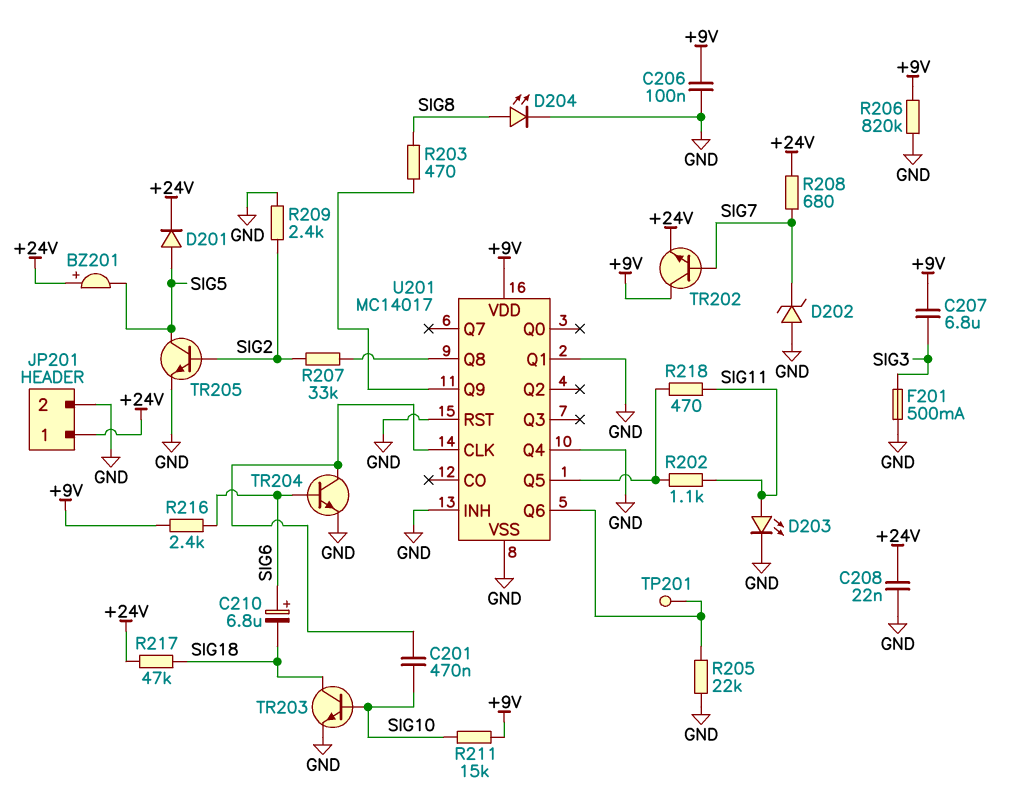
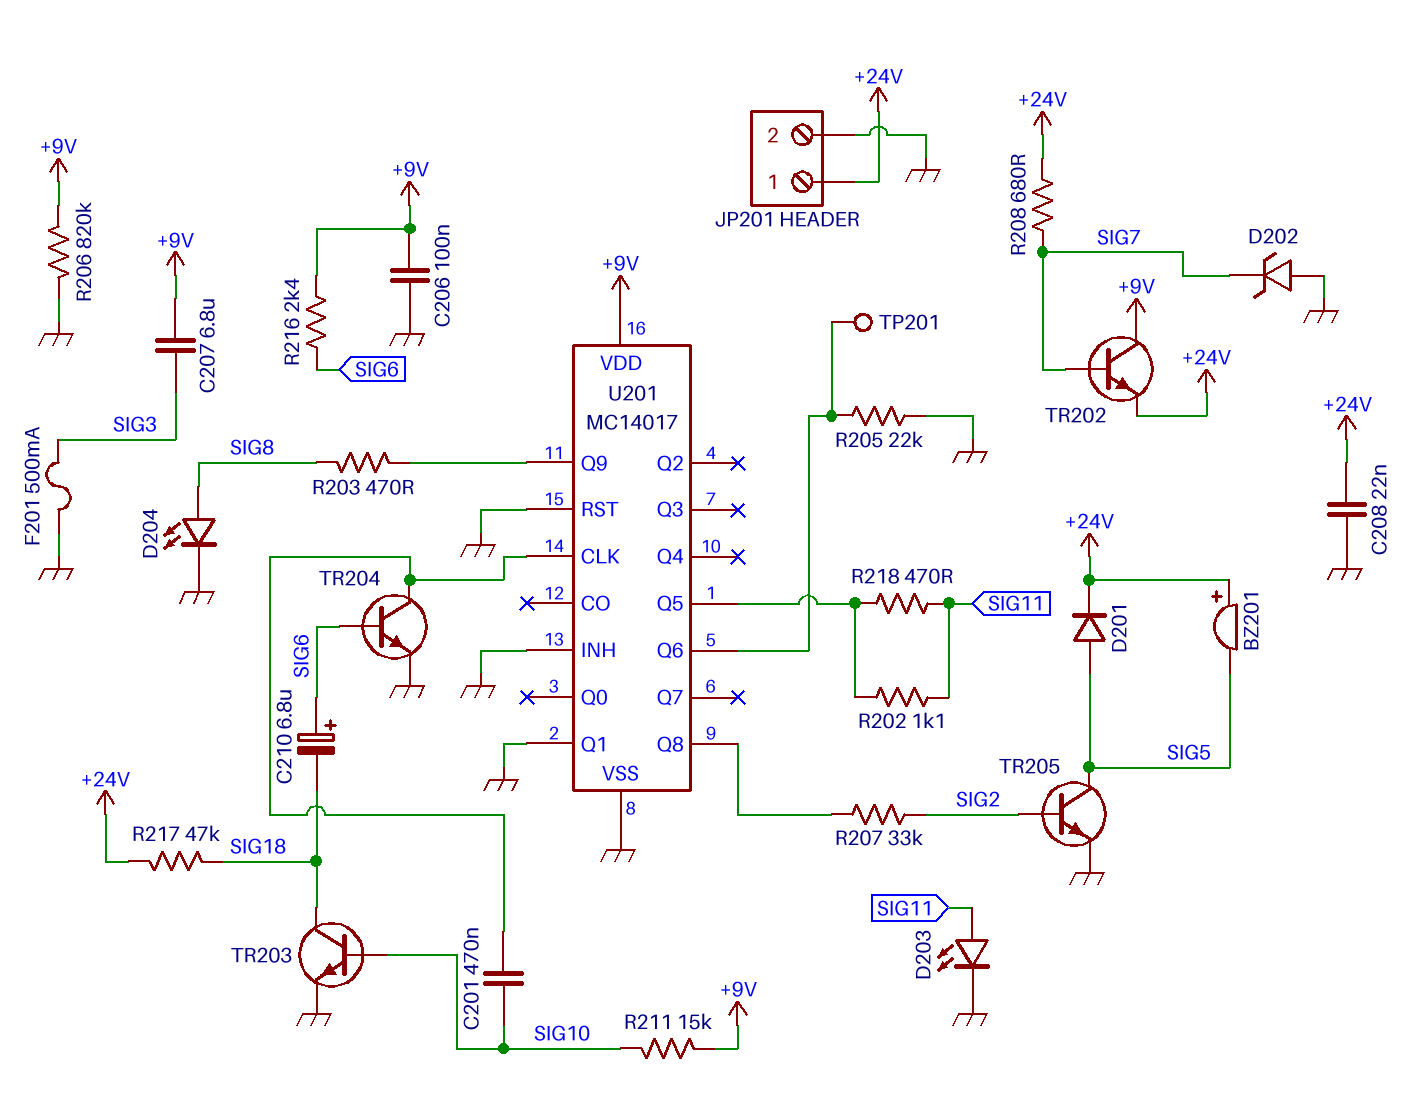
R209: 2.4k (GND, SIG2) -> none
U201 pin Q4: GND -> none

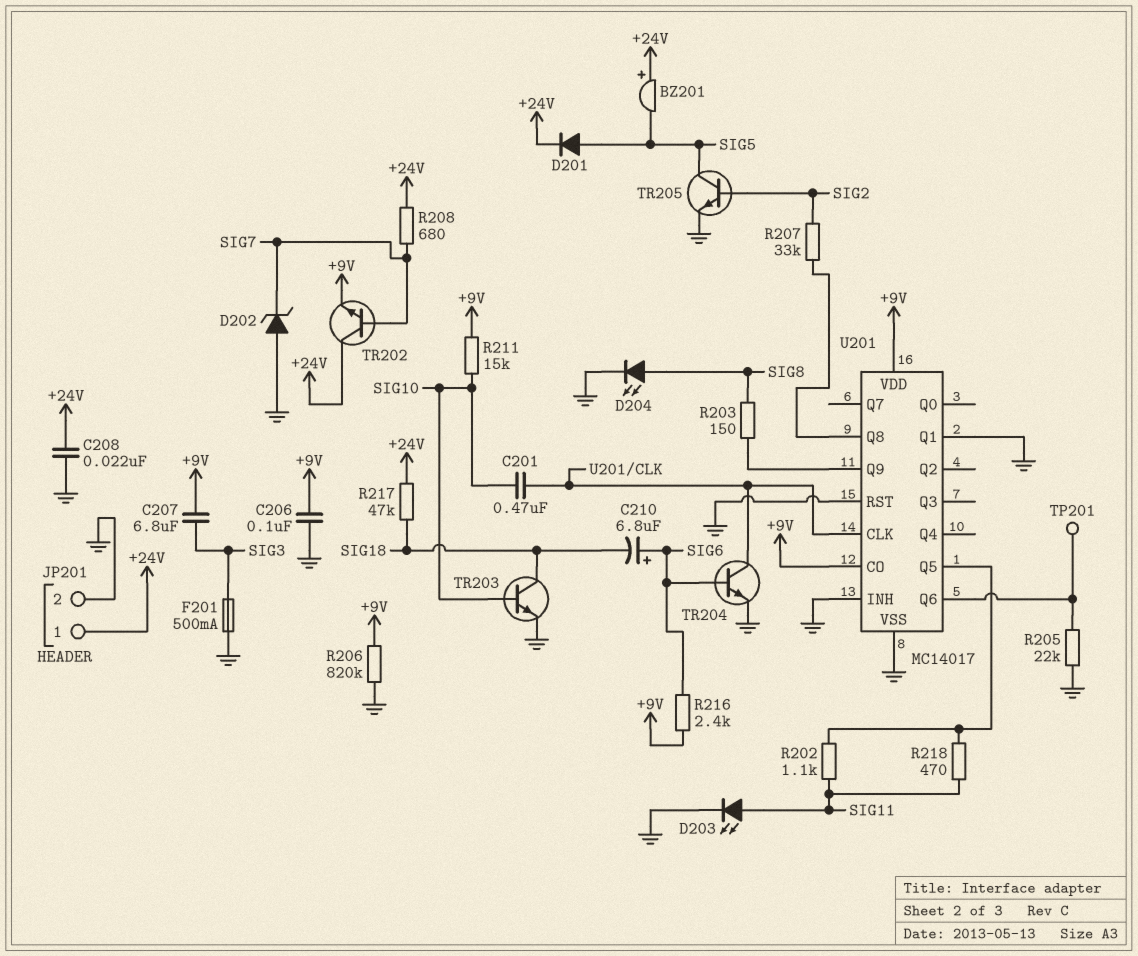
R203: 470 (SIG8, U201/Q9) -> 150 (SIG8, U201/Q9)
TR202: NPN (B SIG7, C +9V, E +24V) -> NPN (B SIG7, C +24V, E +9V)
U201 pin CO: none -> +9V

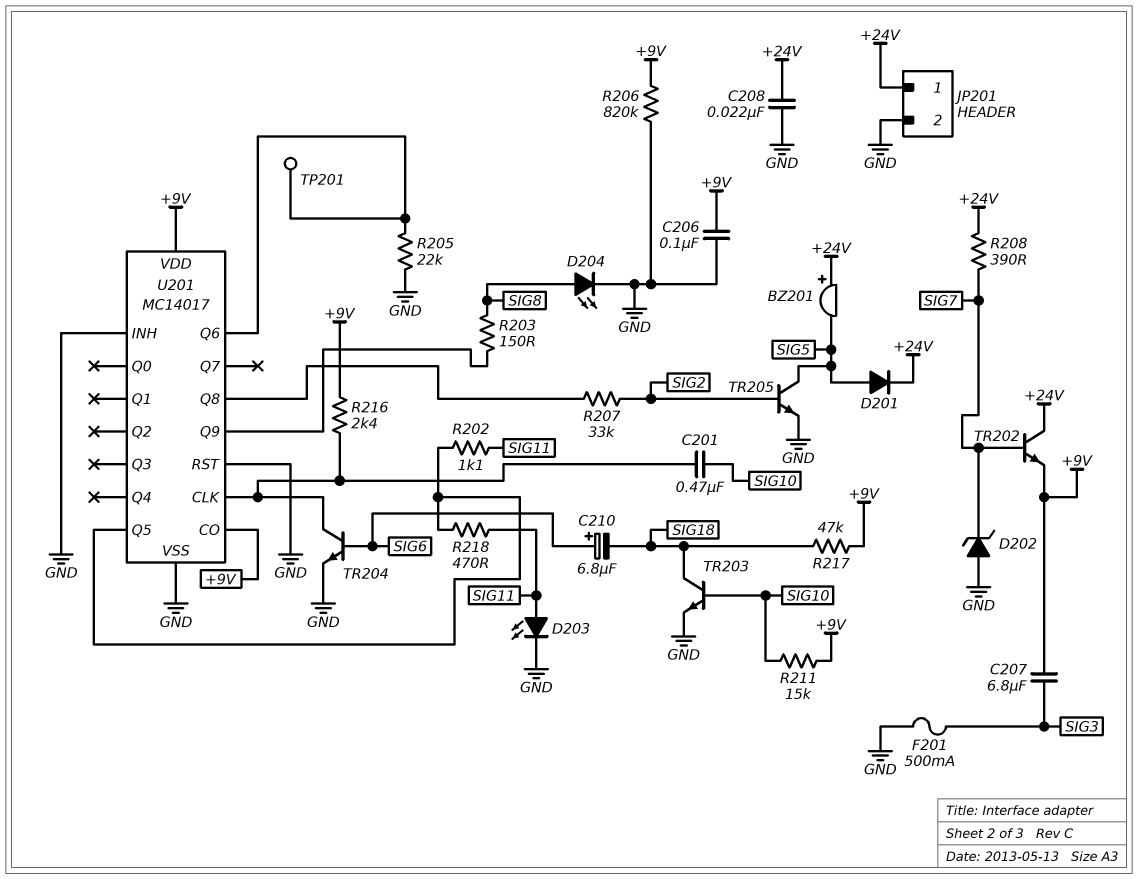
R208: 680 (+24V, SIG7) -> 390 (+24V, SIG7)
R216: 2.4k (+9V, SIG6) -> 2.4k (+9V, U201/CLK)
R217: 47k (+24V, SIG18) -> 47k (+9V, SIG18)
U201 pin Q1: GND -> none

